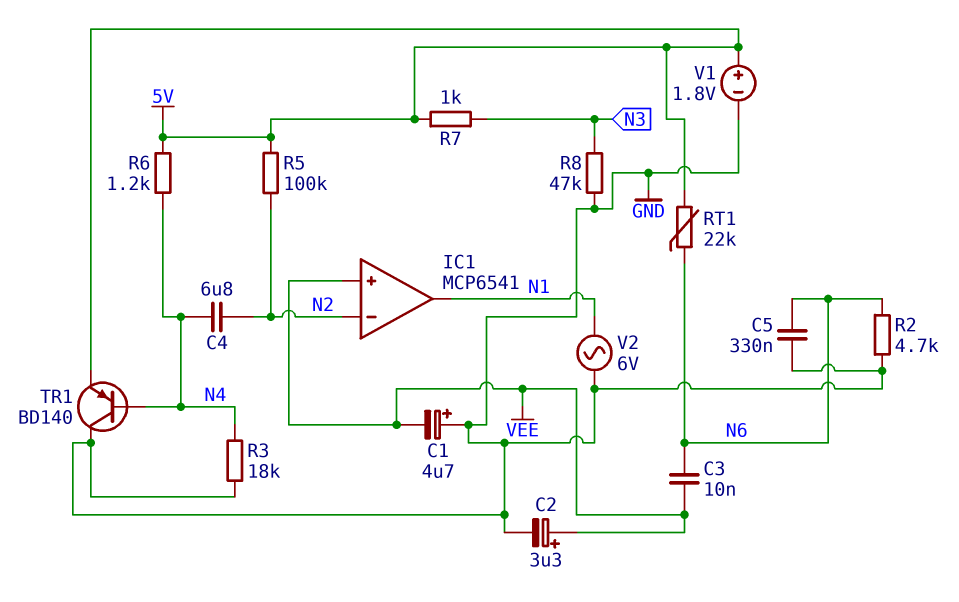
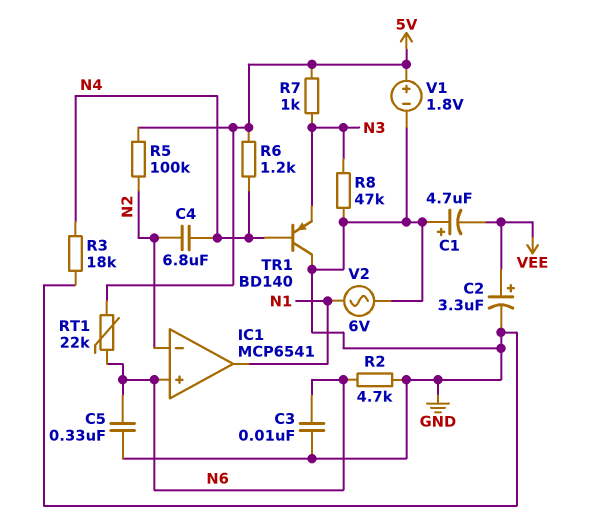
C3: 10nF (N6, VEE) -> 10nF (GND, N6)
IC1 pin in+: VEE -> N6
TR1: PNP BD140 (B N4, C GND, E 5V) -> PNP BD140 (B N4, C GND, E N3)

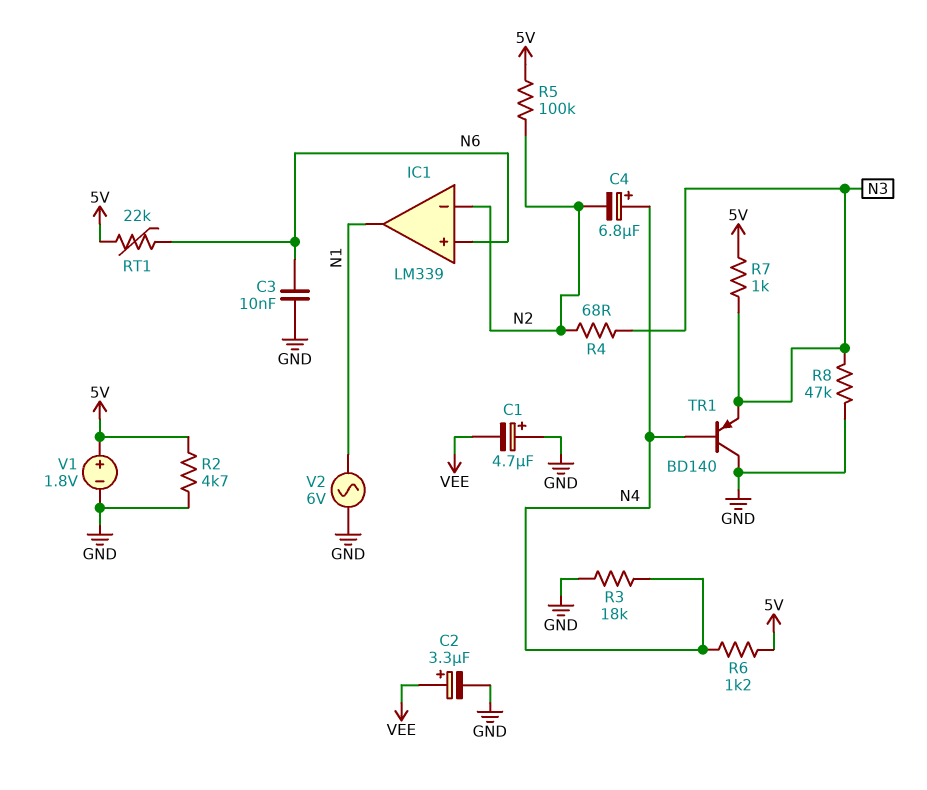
C4: 6.8uF (N2, N4) -> 6.8uF (plus N4, minus N2)
C5: 330nF (GND, N6) -> none
IC1: MCP6541 -> LM339
R2: 4.7k (GND, N6) -> 4.7k (5V, GND)
R4: none -> 68 (N2, N3)

